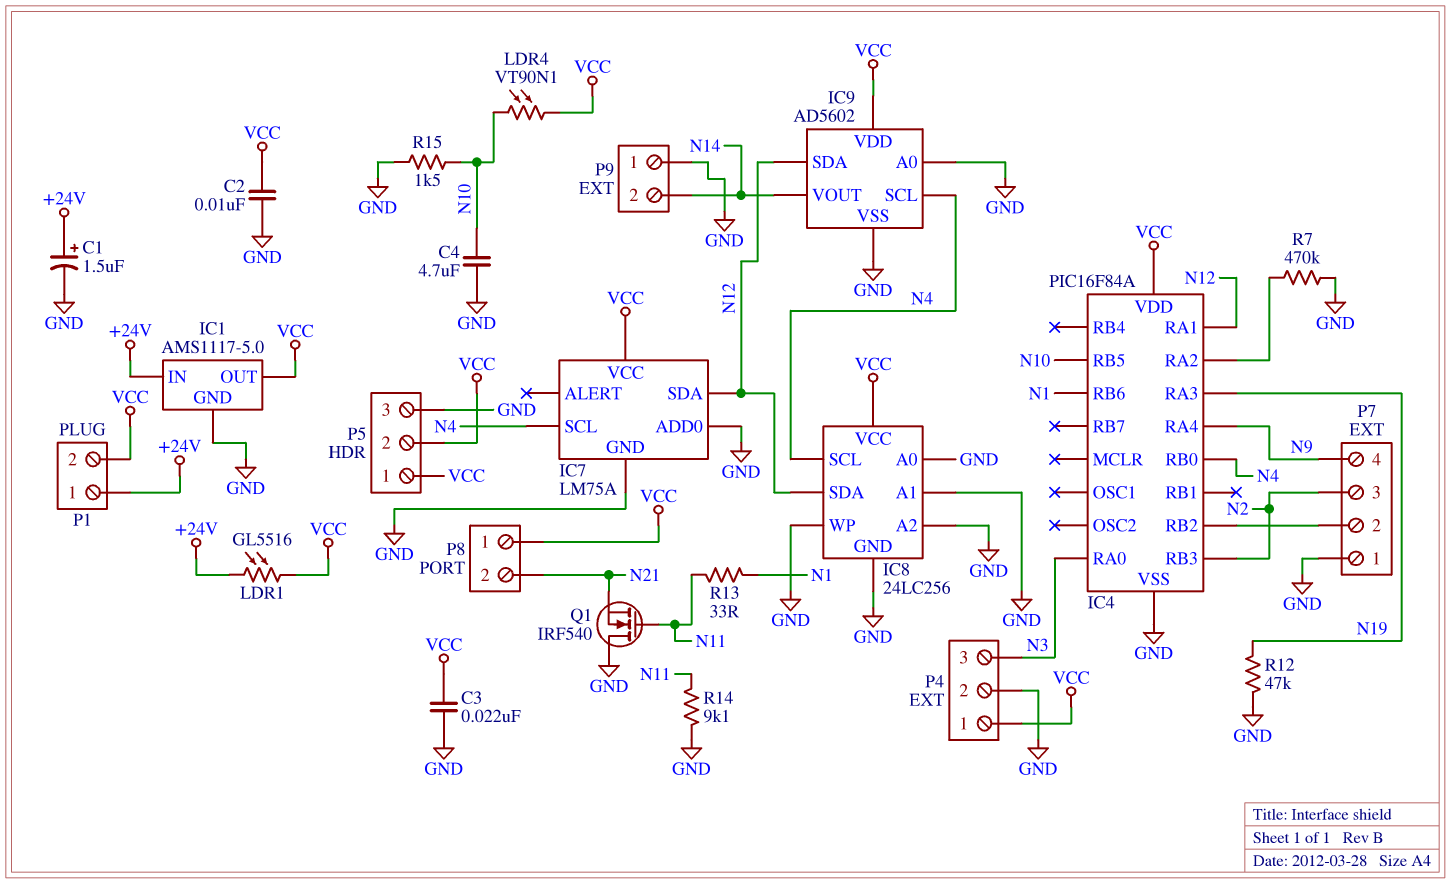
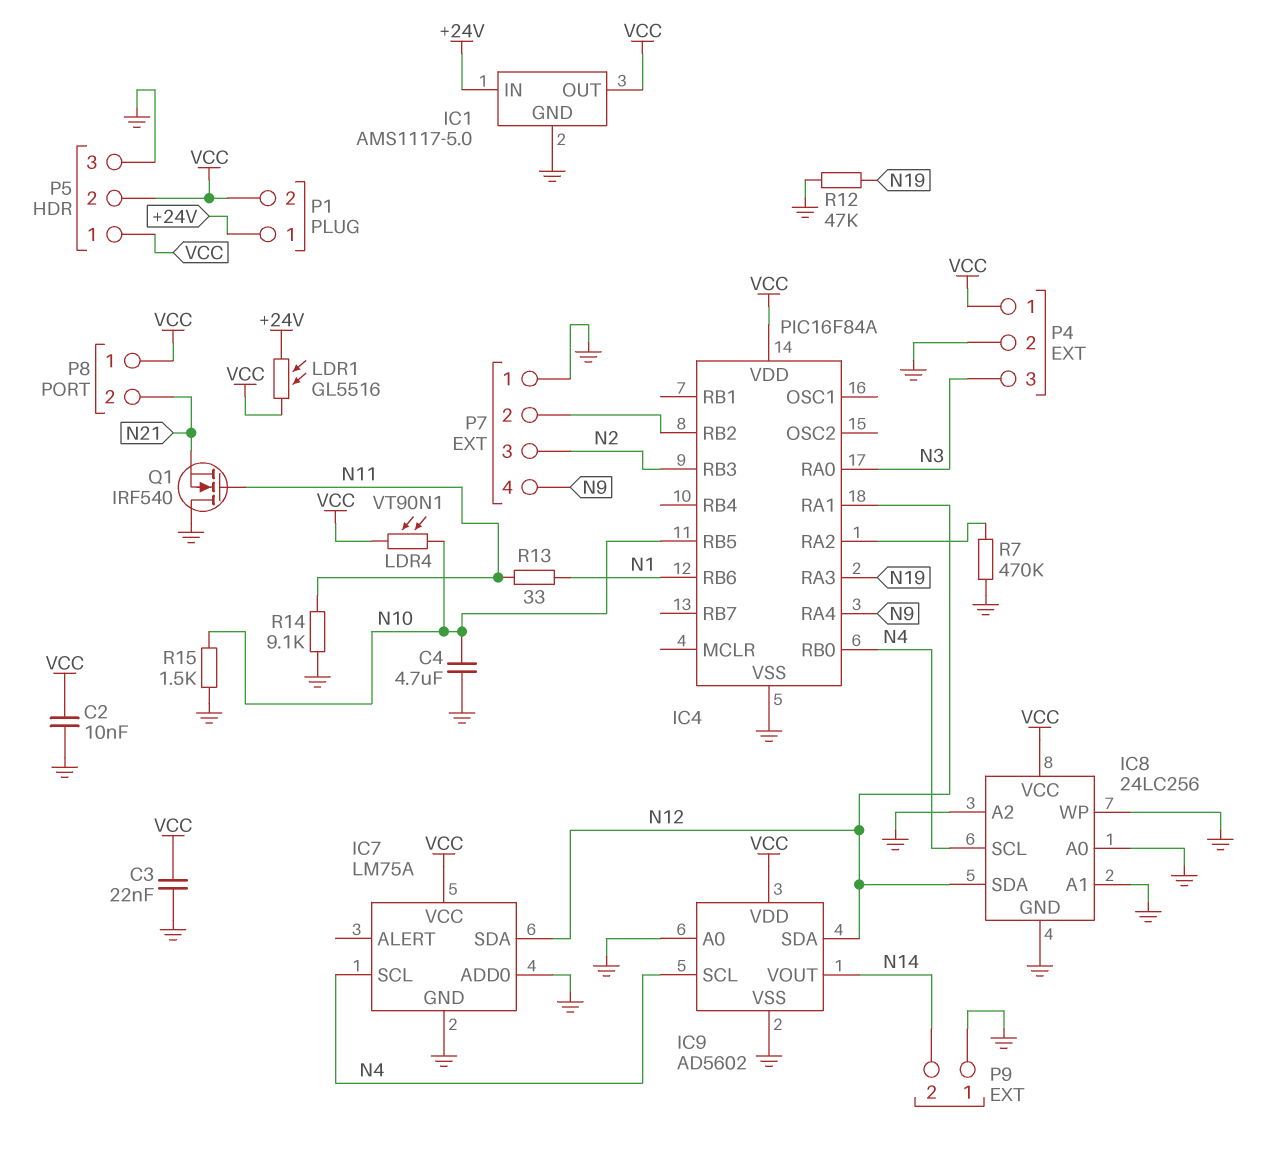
C1: 1.5uF (plus +24V, minus GND) -> none

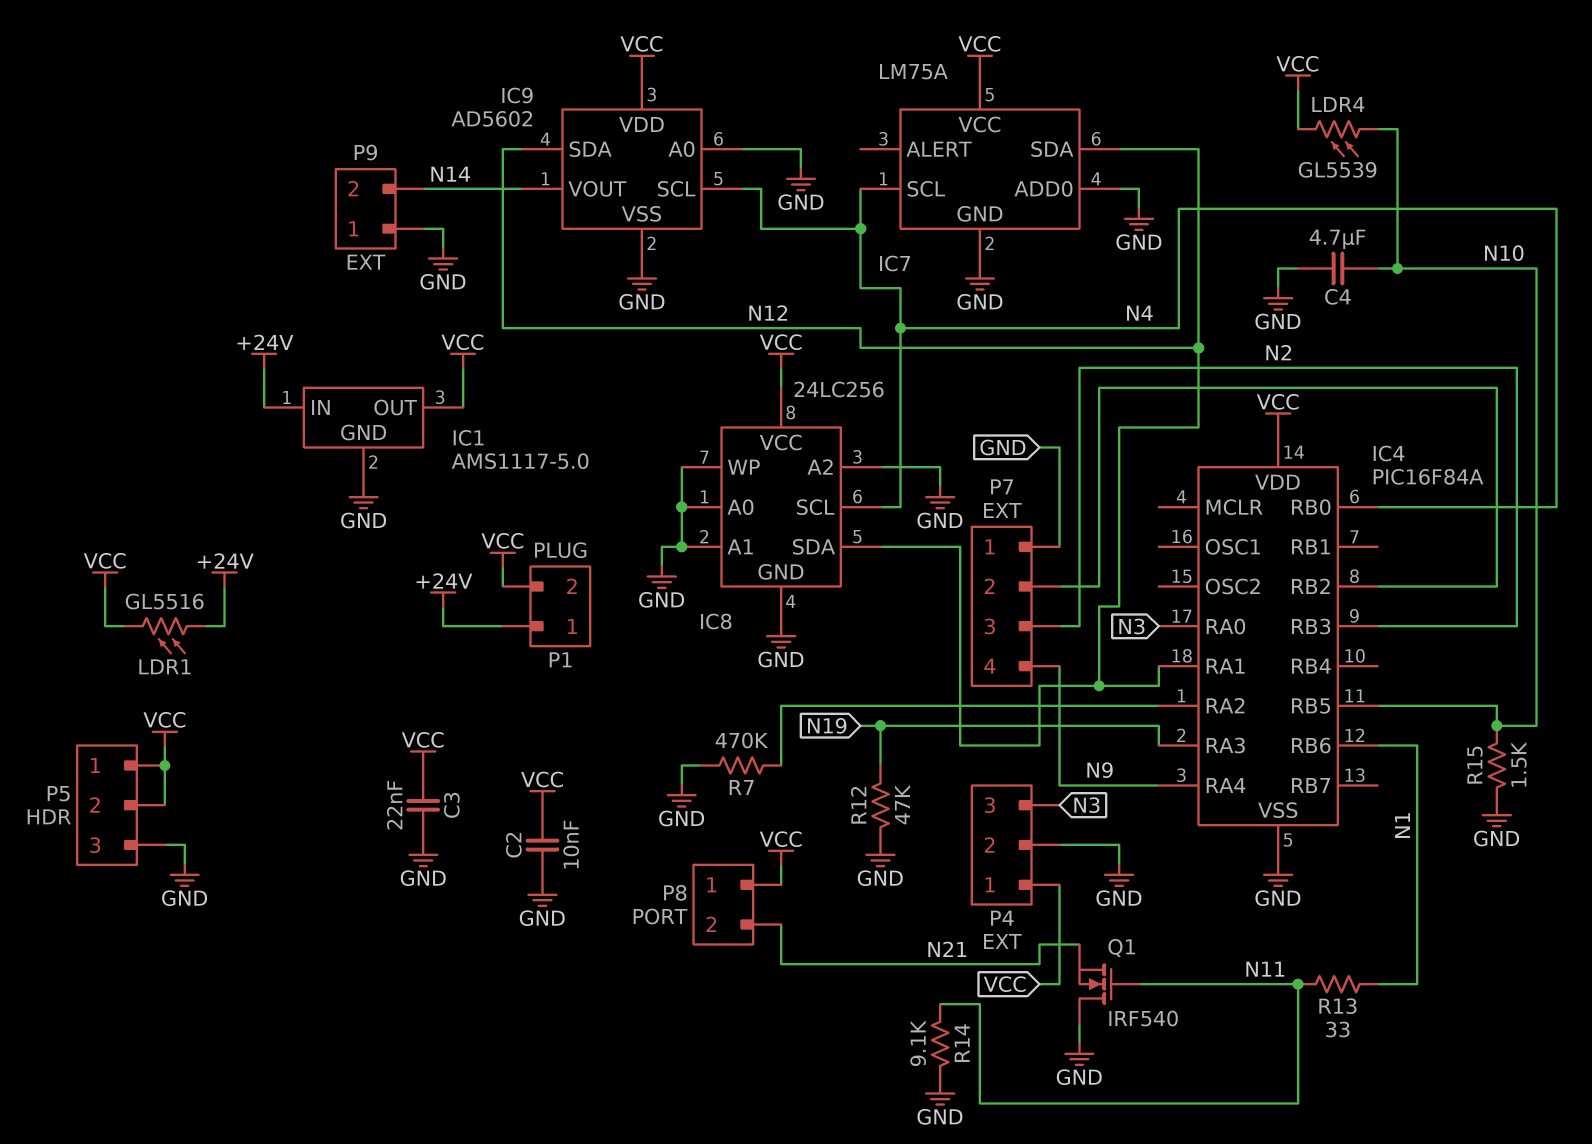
LDR4: VT90N1 (N10, VCC) -> GL5539 (N10, VCC)

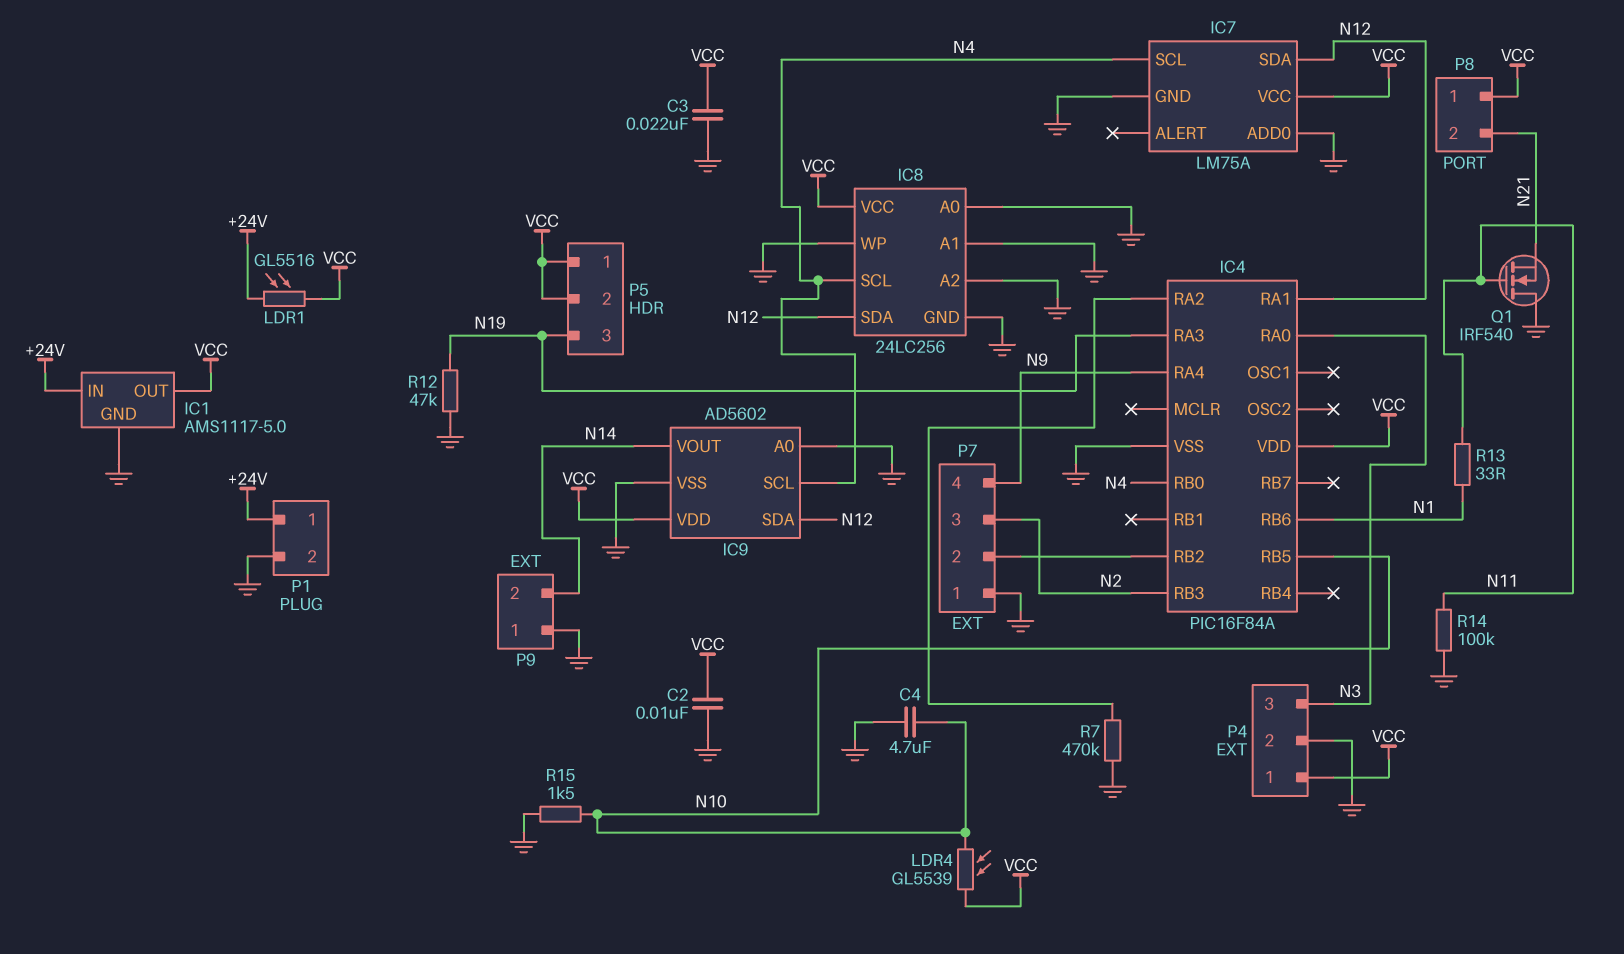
P1 pin 2: VCC -> GND
P5 pin 3: GND -> N19
R14: 9.1k (GND, N11) -> 100k (GND, N11)

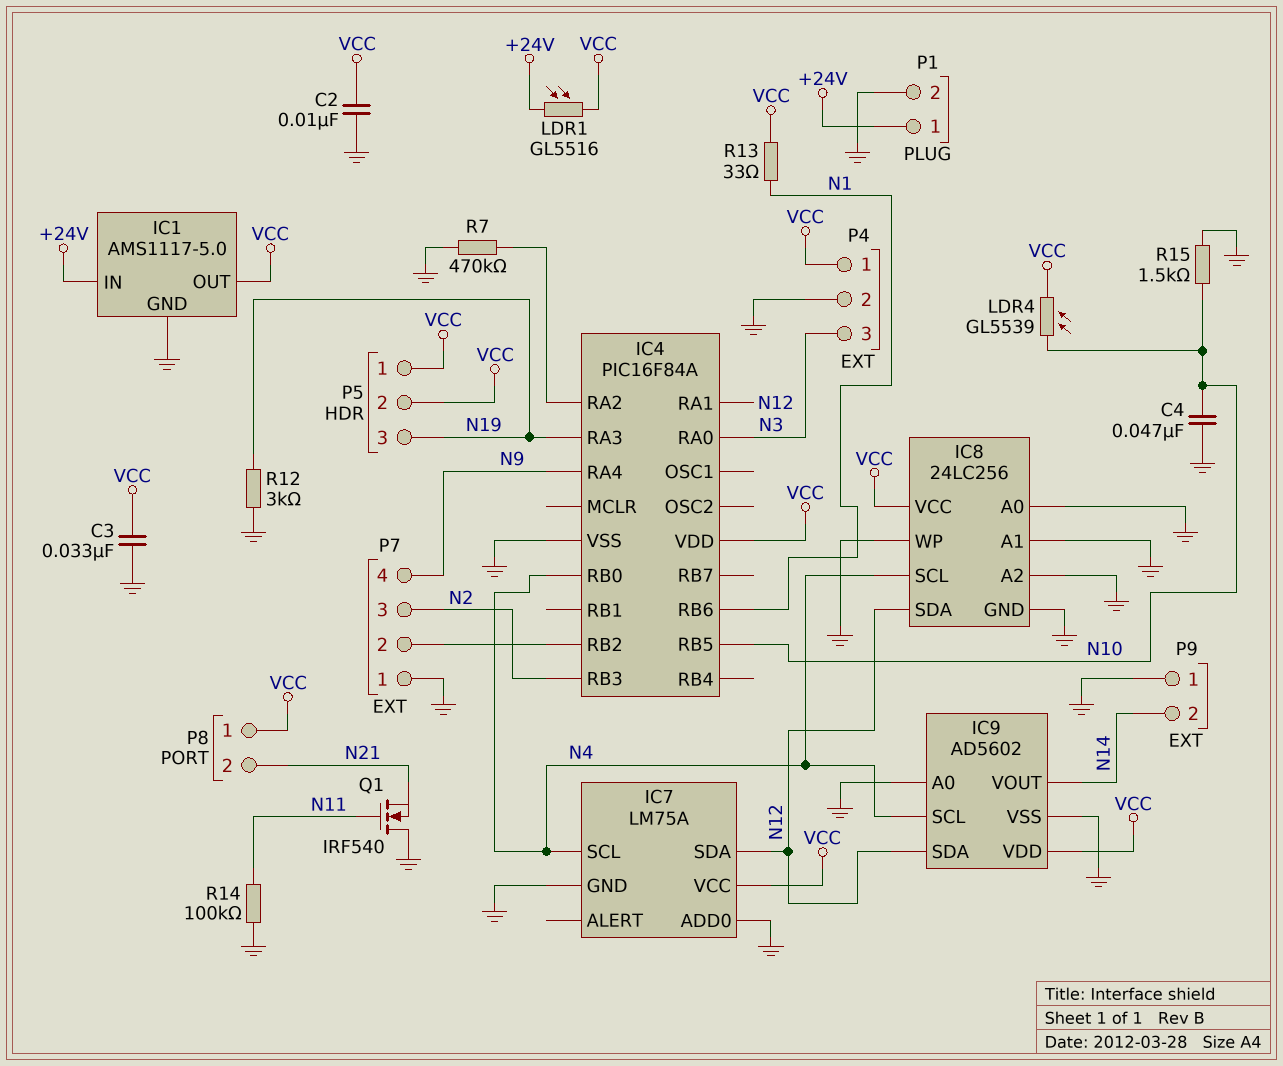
C3: 22nF (GND, VCC) -> 33nF (GND, VCC)
C4: 4.7uF (GND, N10) -> 47nF (GND, N10)
R12: 47k (GND, N19) -> 3k (GND, N19)
R13: 33 (N1, N11) -> 33 (N1, VCC)

